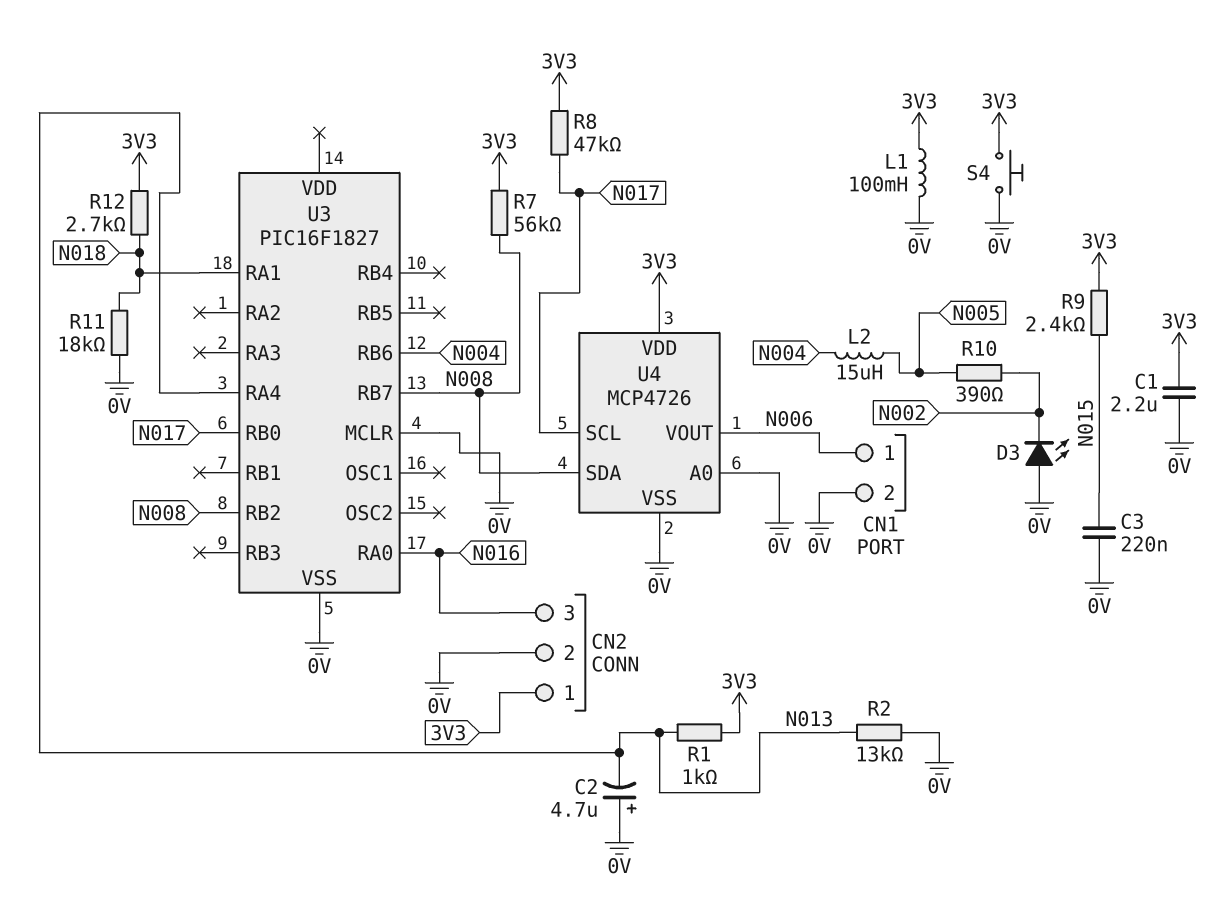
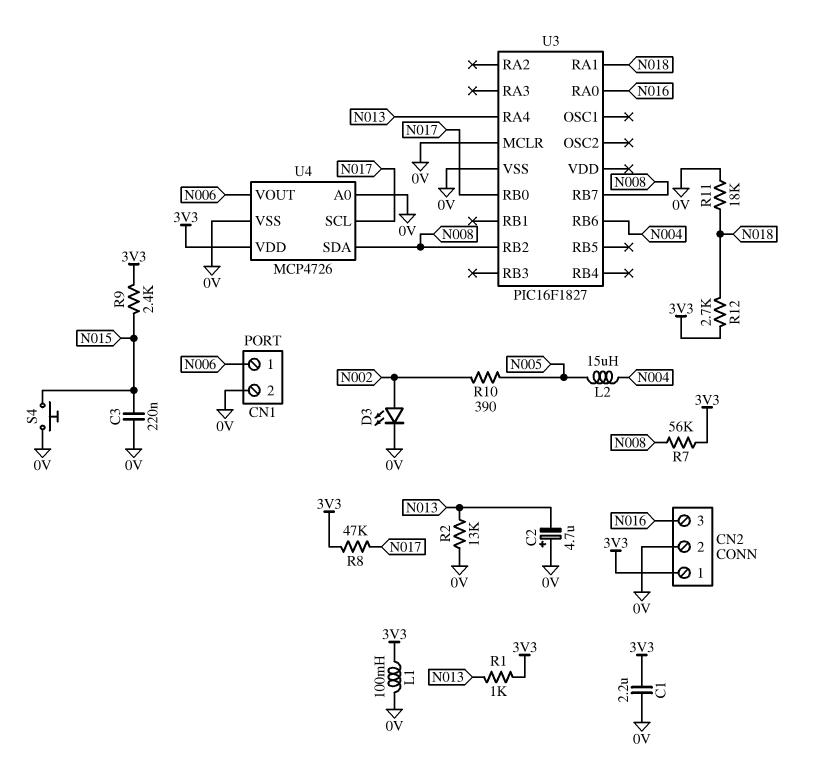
D3: LED (A 0V, K N002) -> LED (A N002, K 0V)
S4: button (0V, 3V3) -> button (0V, N015)

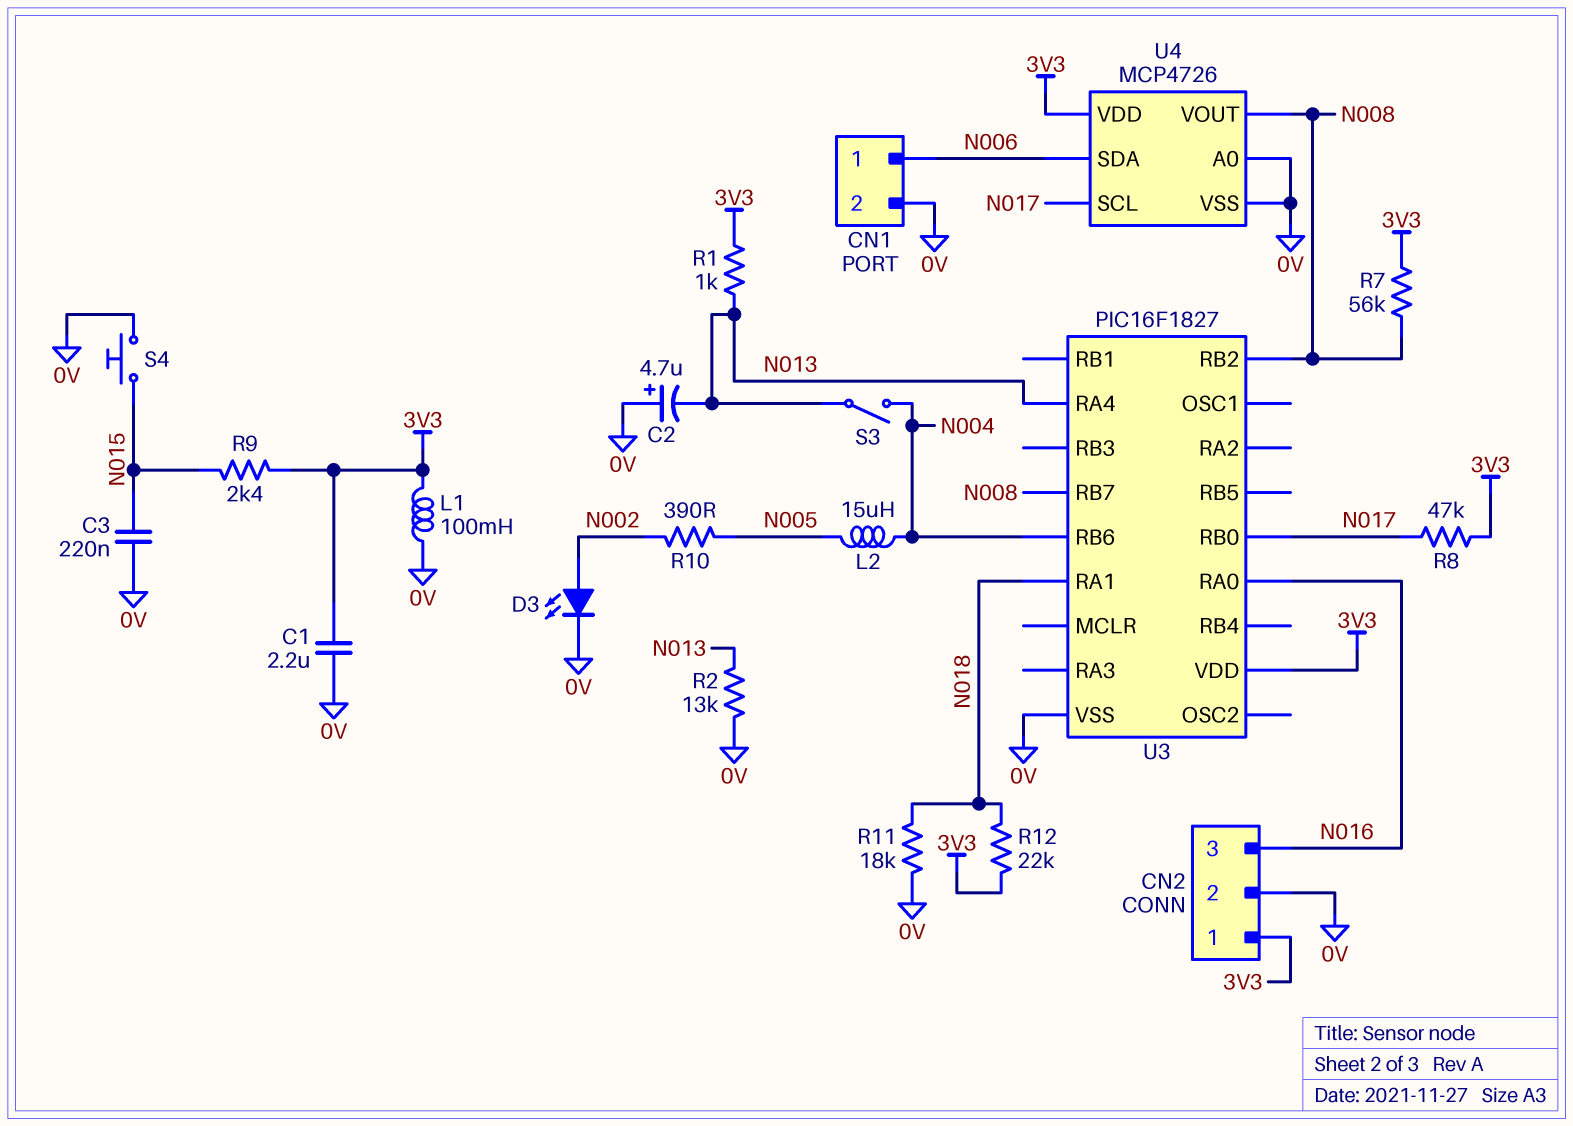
R12: 2.7k (3V3, N018) -> 22k (3V3, N018)
S3: none -> switch (N004, N013)
U3 pin MCLR: 0V -> none
U3 pin VDD: none -> 3V3
U4 pin SDA: N008 -> N006
U4 pin VOUT: N006 -> N008

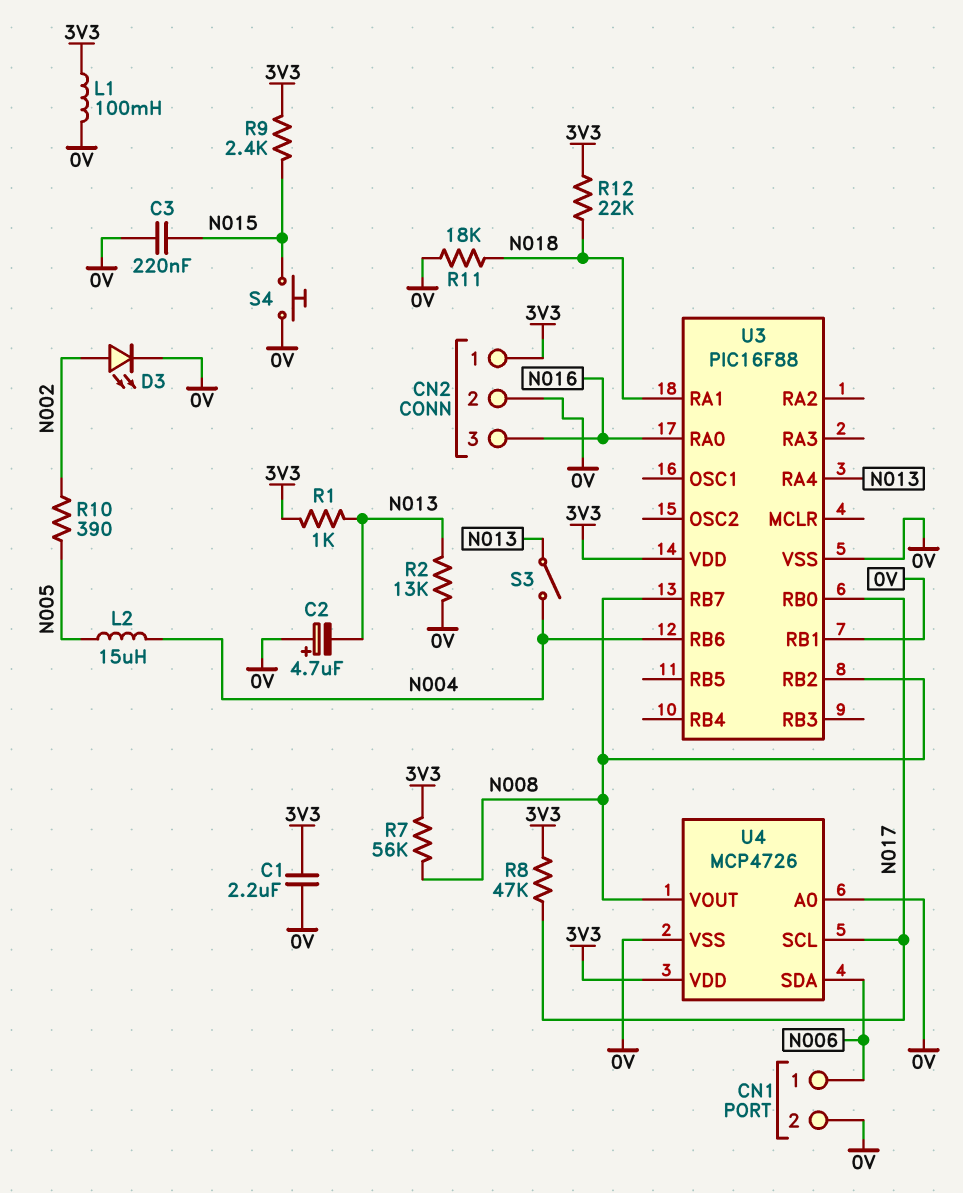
U3: PIC16F1827 -> PIC16F88
U3 pin RB1: none -> 0V

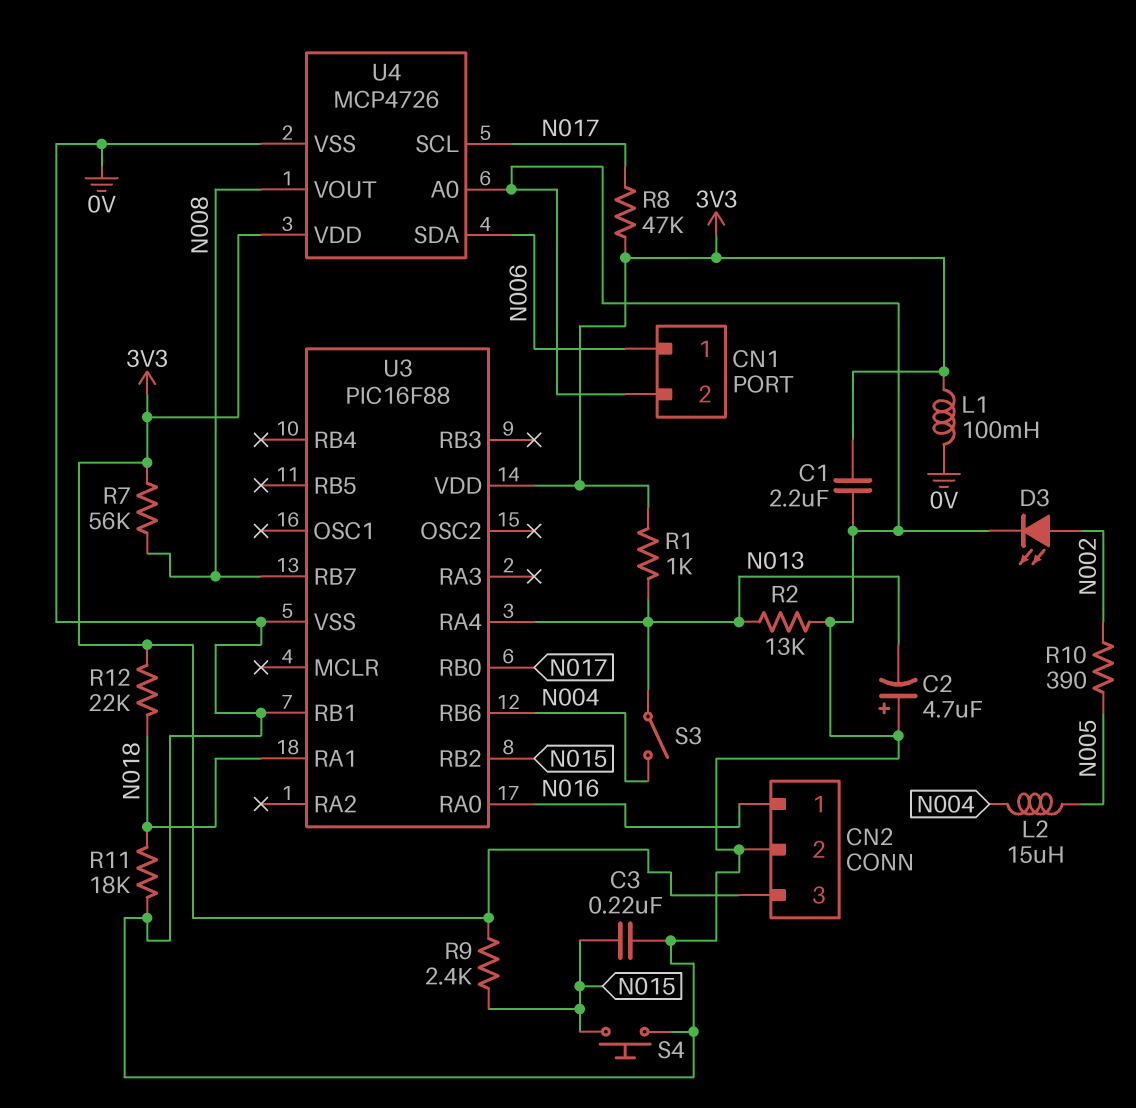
CN2 pin 1: 3V3 -> N016
CN2 pin 3: N016 -> 3V3
U3 pin RB2: N008 -> N015

